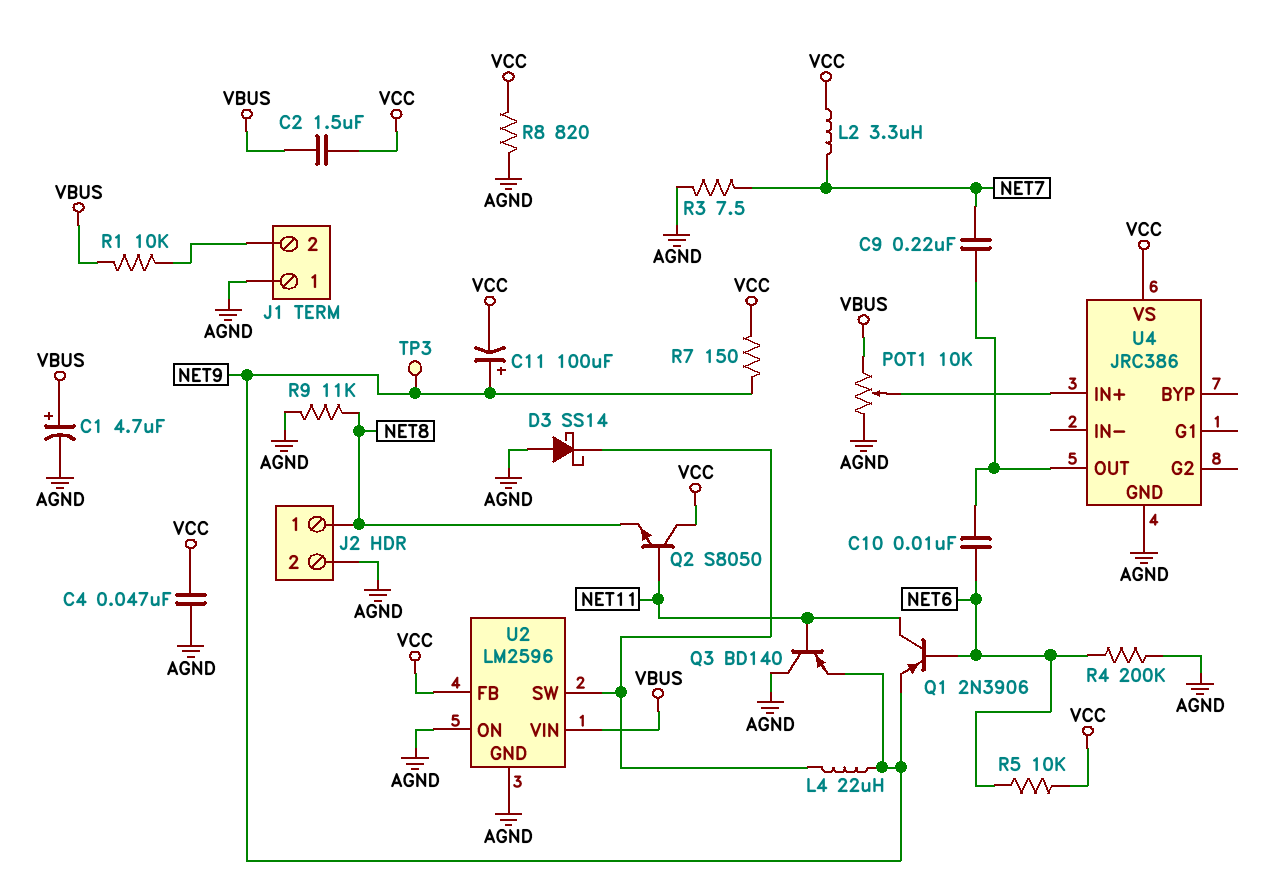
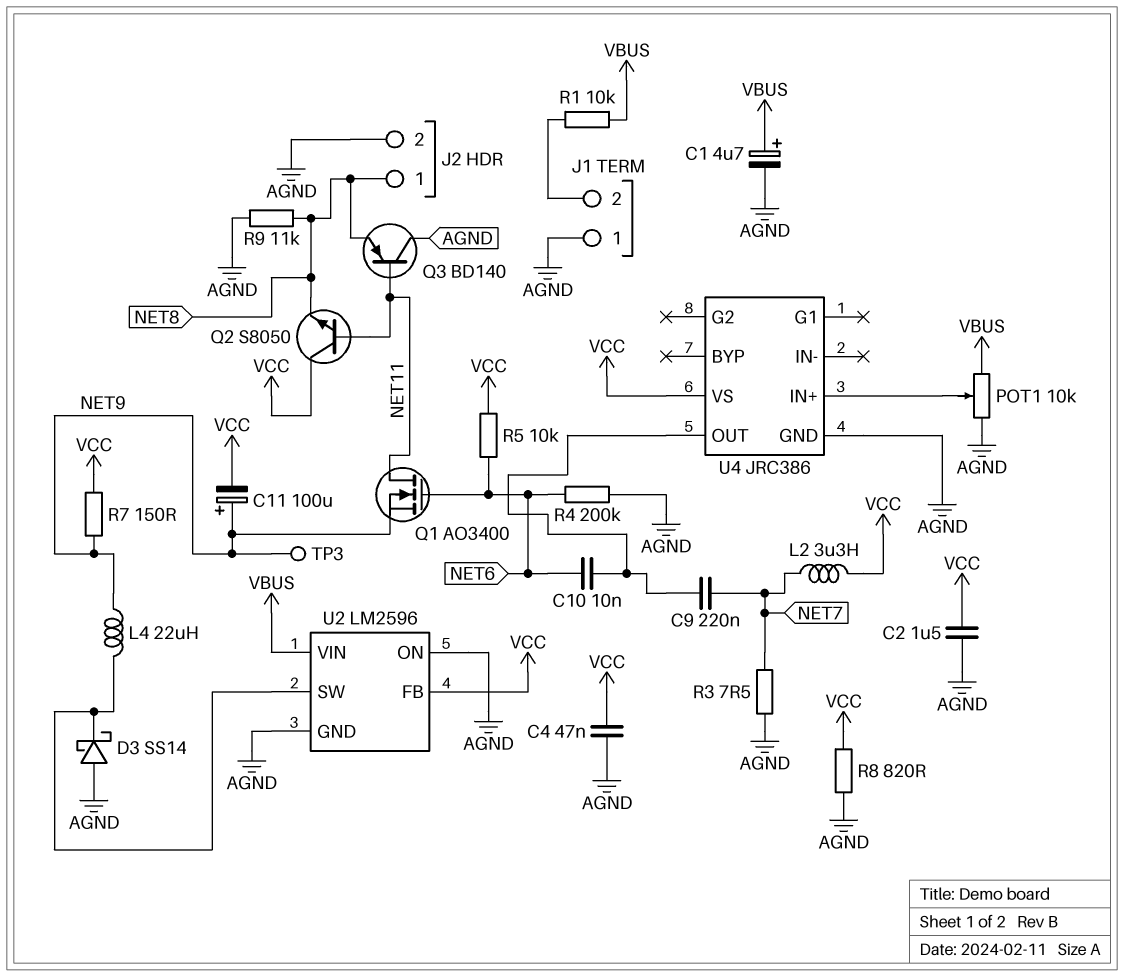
C2: 1.5uF (VBUS, VCC) -> 1.5uF (AGND, VCC)
Q1: PNP 2N3906 (B NET6, C NET11, E NET9) -> NMOS AO3400 (G NET6, D NET11, S NET9)
Q3: PNP BD140 (B NET11, C AGND, E NET9) -> PNP BD140 (B NET11, C AGND, E NET8)

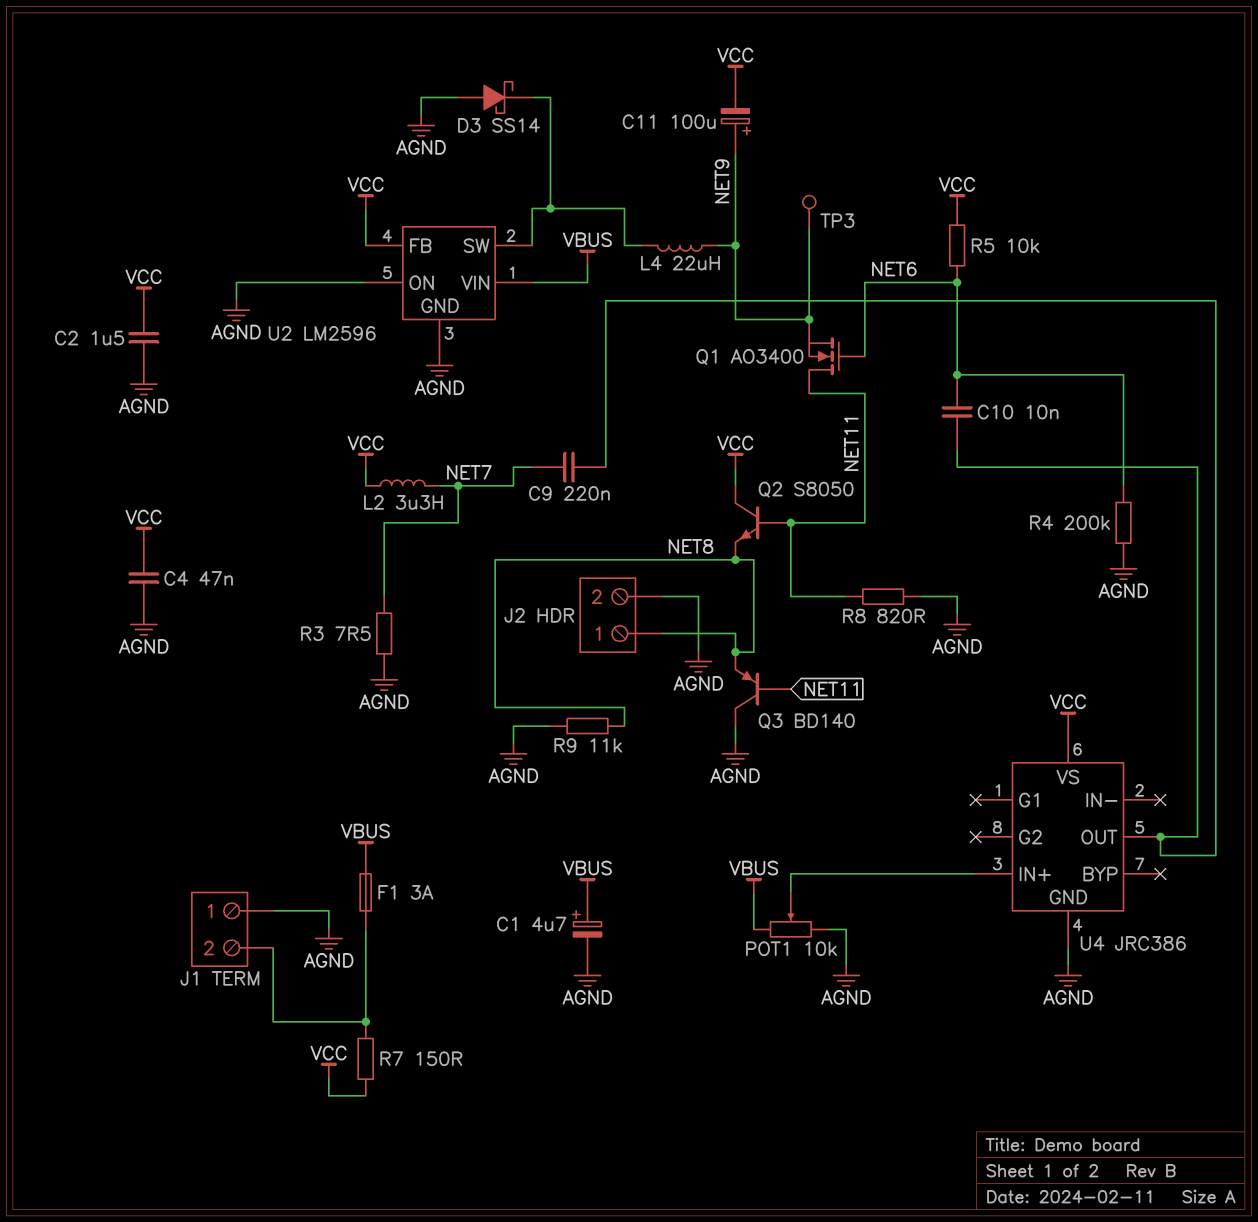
F1: none -> 3A (J1/2, VBUS)
R1: 10k (J1/2, VBUS) -> none
R7: 150 (NET9, VCC) -> 150 (J1/2, VCC)
R8: 820 (AGND, VCC) -> 820 (AGND, NET11)

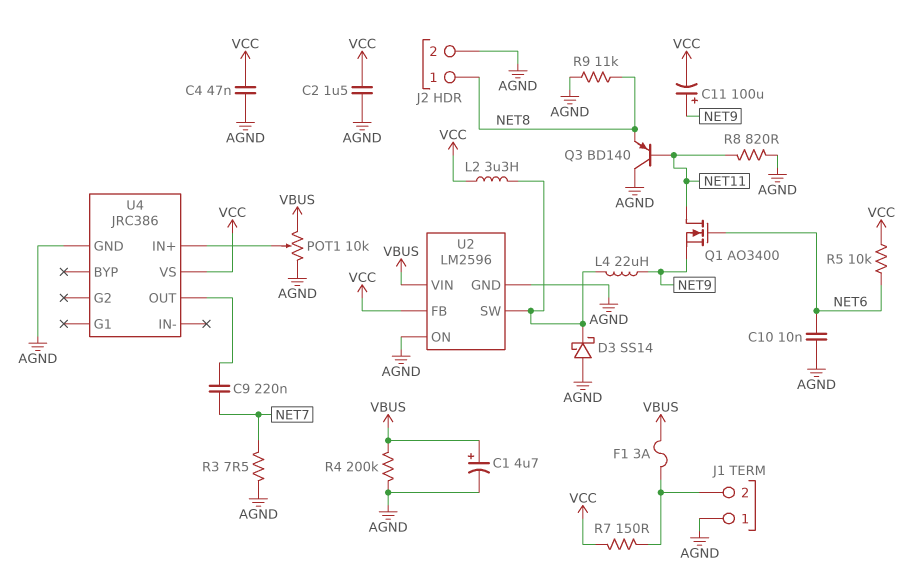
C10: 10nF (NET6, U4/OUT) -> 10nF (AGND, NET6)
L2: 3.3uH (NET7, VCC) -> 3.3uH (U2/SW, VCC)
Q2: NPN S8050 (B NET11, C VCC, E NET8) -> none
R4: 200k (AGND, NET6) -> 200k (AGND, VBUS)
TP3: test point (NET9) -> none

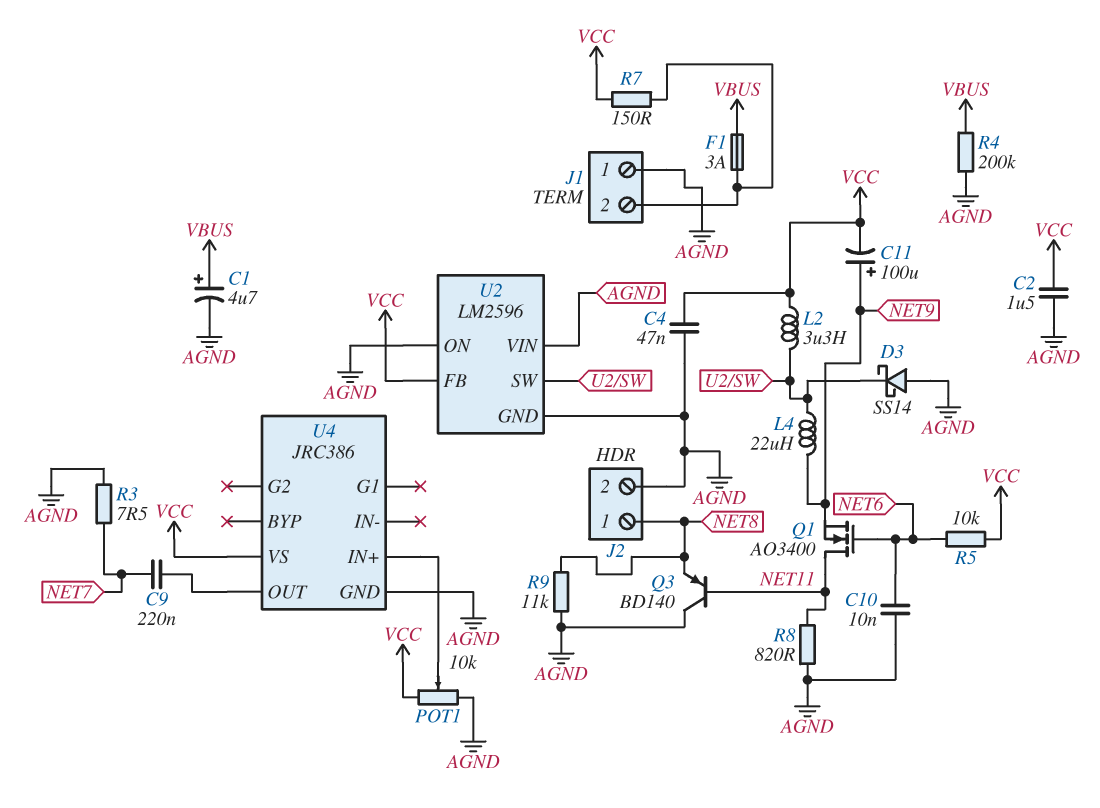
POT1: 10k (AGND, VBUS, wiper U4/IN+) -> 10k (AGND, VCC, wiper U4/IN+)
U2 pin VIN: VBUS -> AGND

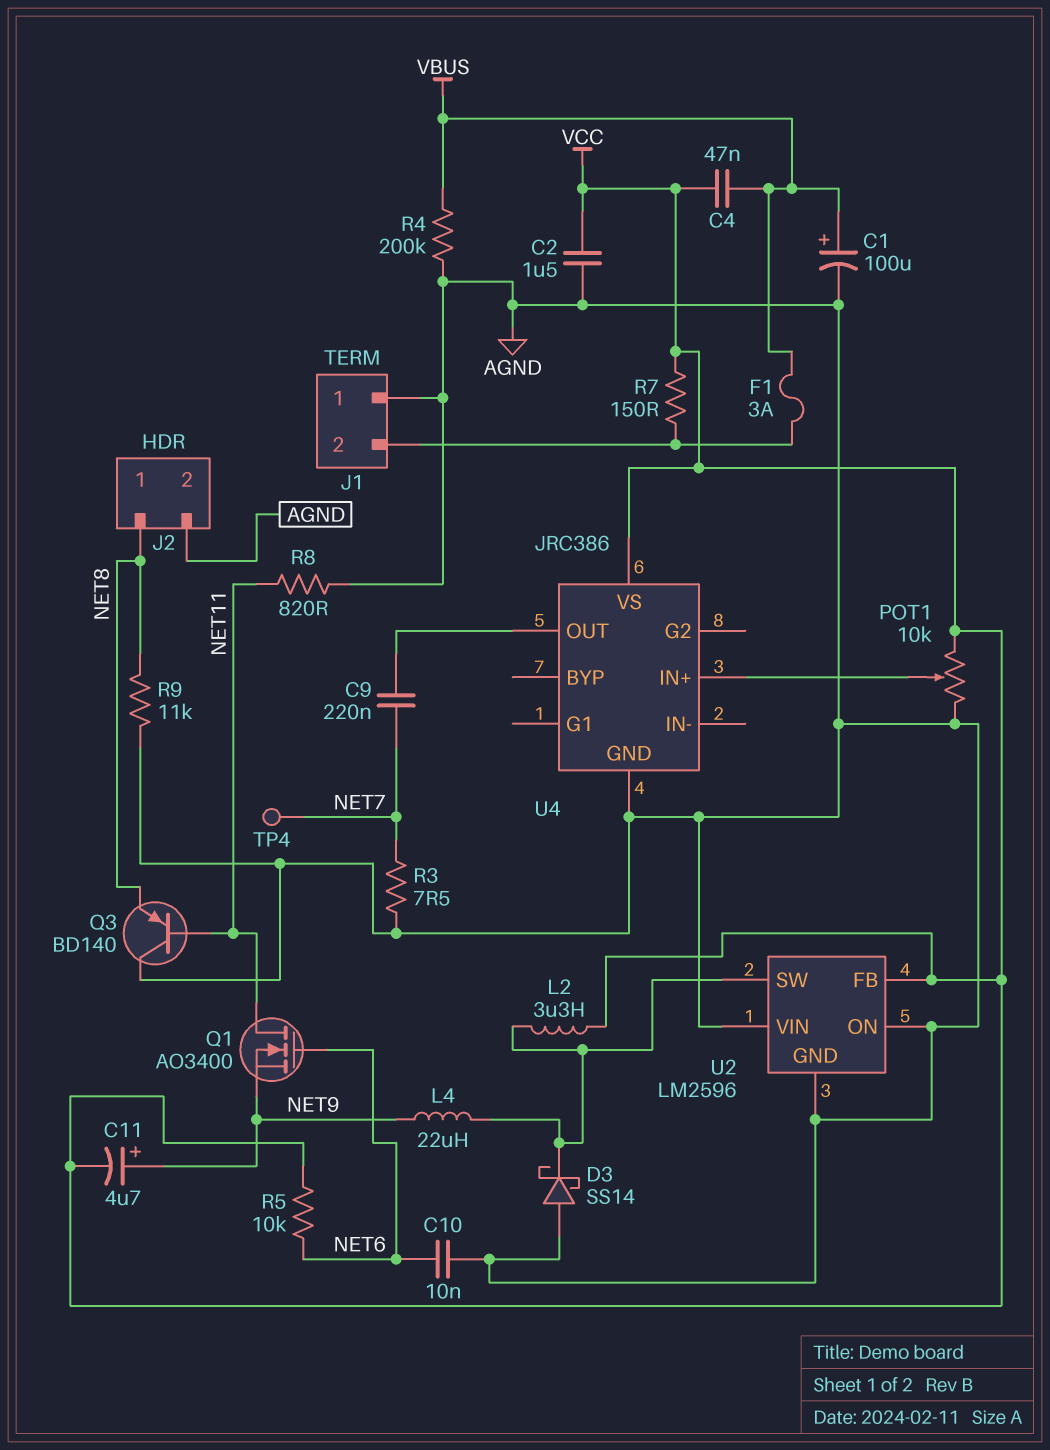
C1: 4.7uF (plus VBUS, minus AGND) -> 100uF (plus VBUS, minus AGND)
C4: 47nF (AGND, VCC) -> 47nF (VBUS, VCC)
C11: 100uF (plus NET9, minus VCC) -> 4.7uF (plus NET9, minus VCC)
TP4: none -> test point (NET7)

